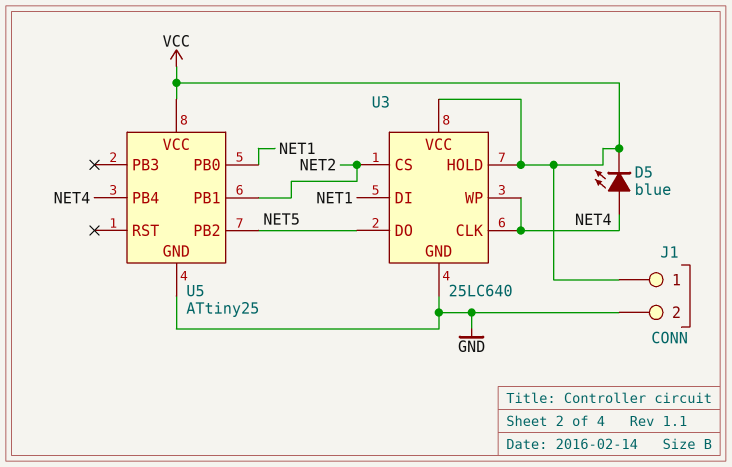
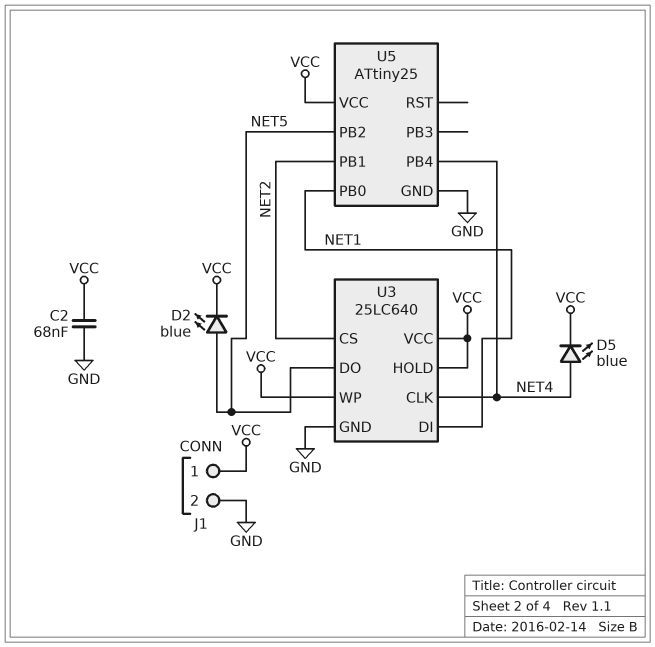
C2: none -> 68nF (GND, VCC)
D2: none -> LED blue (A NET5, K VCC)
U3 pin WP: NET4 -> VCC

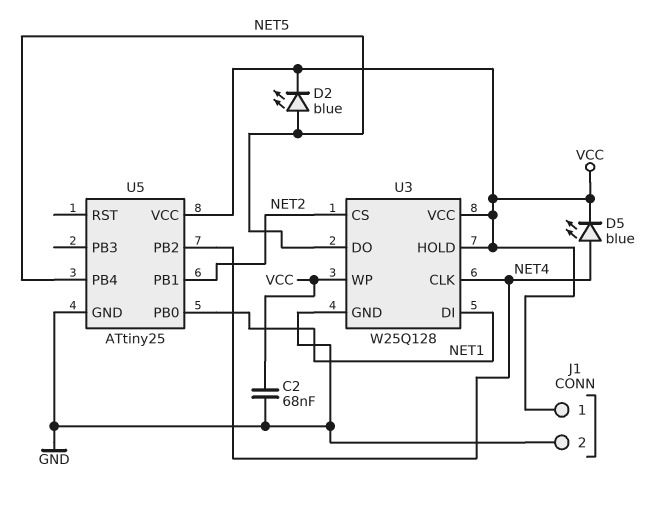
U3: 25LC640 -> W25Q128
U5 pin PB2: NET5 -> NET4
U5 pin PB4: NET4 -> NET5

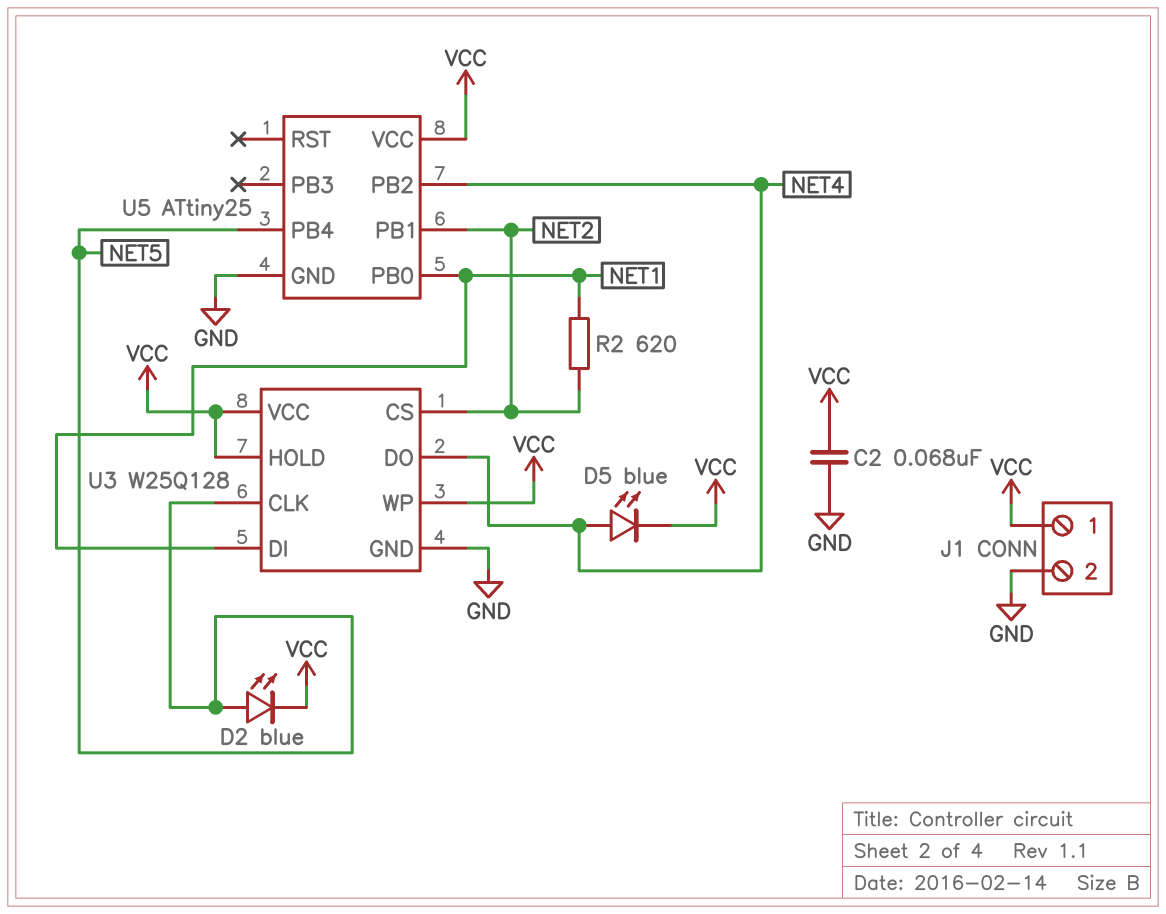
R2: none -> 620 (NET1, NET2)
U3 pin CLK: NET4 -> NET5
U3 pin DO: NET5 -> NET4

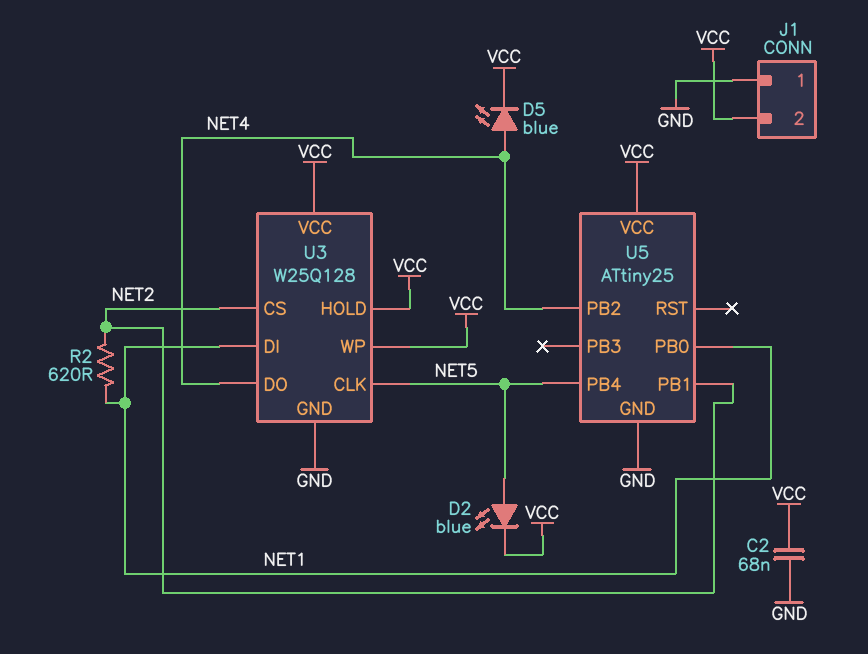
J1 pin 1: VCC -> GND
J1 pin 2: GND -> VCC

